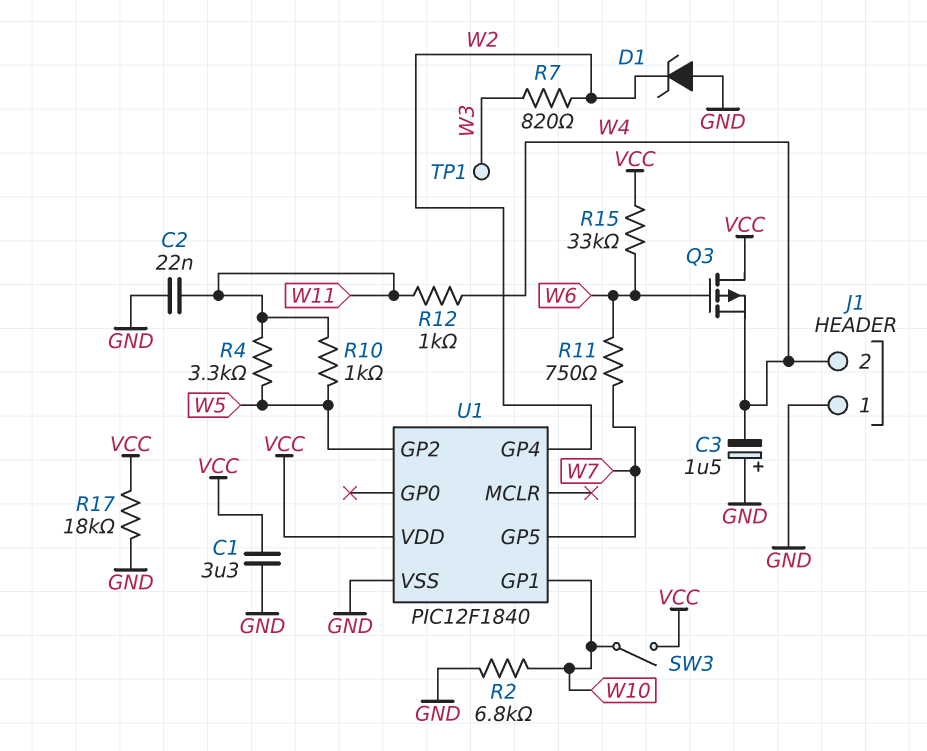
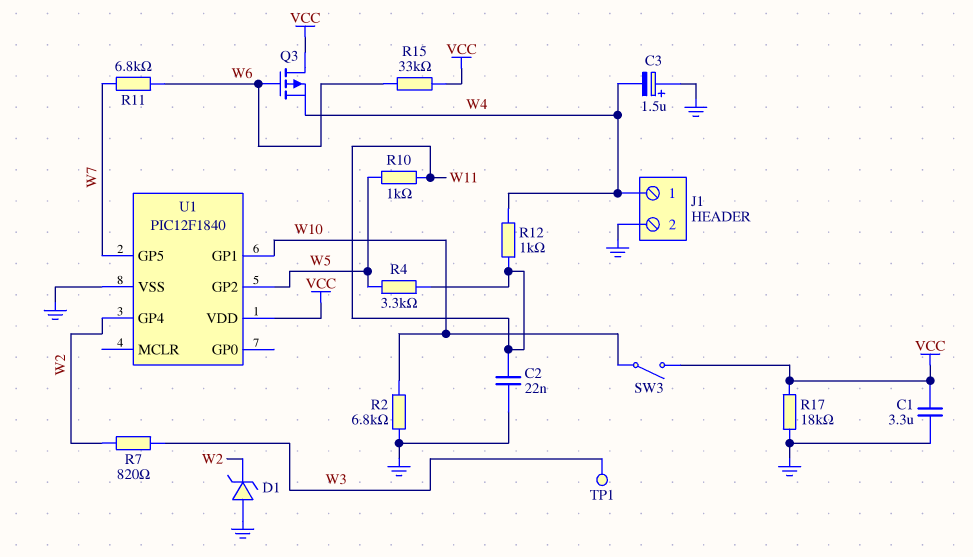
J1 pin 1: GND -> W4
J1 pin 2: W4 -> GND
R11: 750 (W6, W7) -> 6.8k (W6, W7)

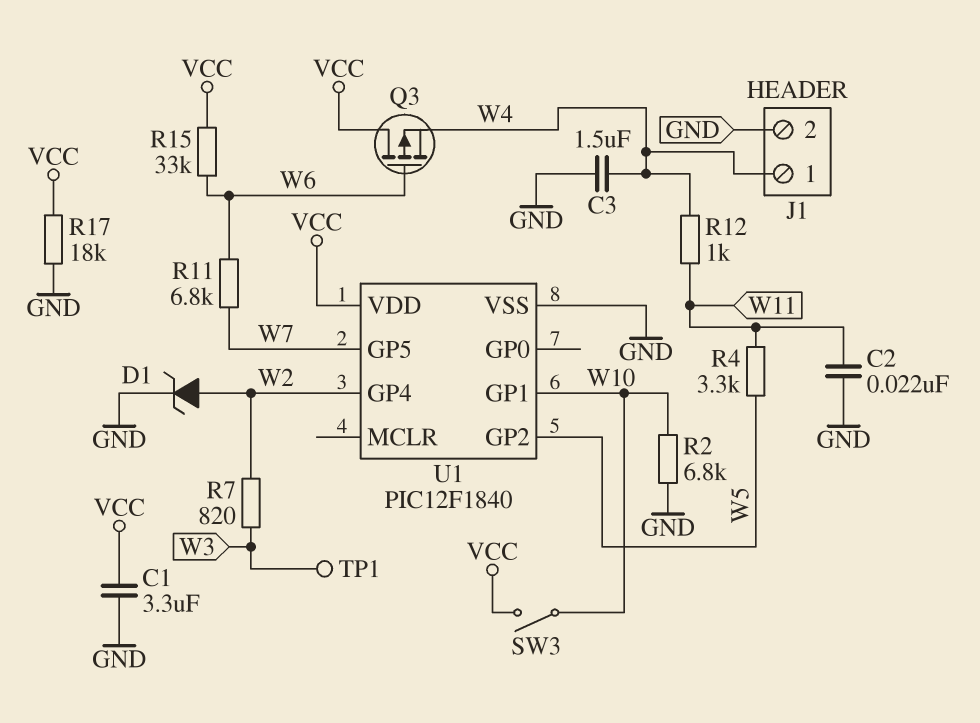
C3: 1.5uF (plus GND, minus W4) -> 1.5uF (GND, W4)
D1: zener (A GND, K W2) -> zener (A W2, K GND)
R10: 1k (W5, W11) -> none

